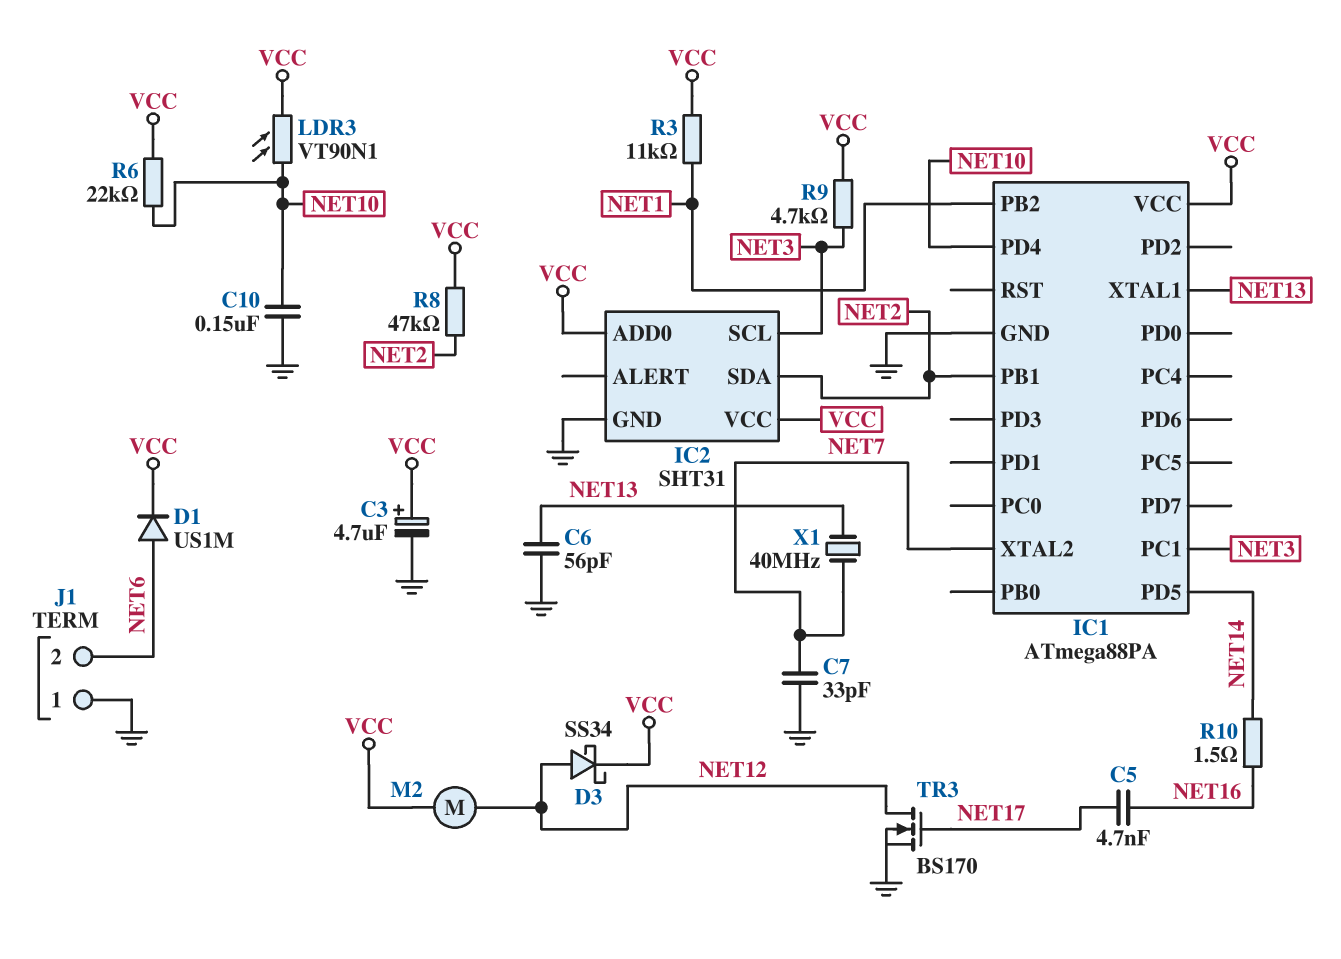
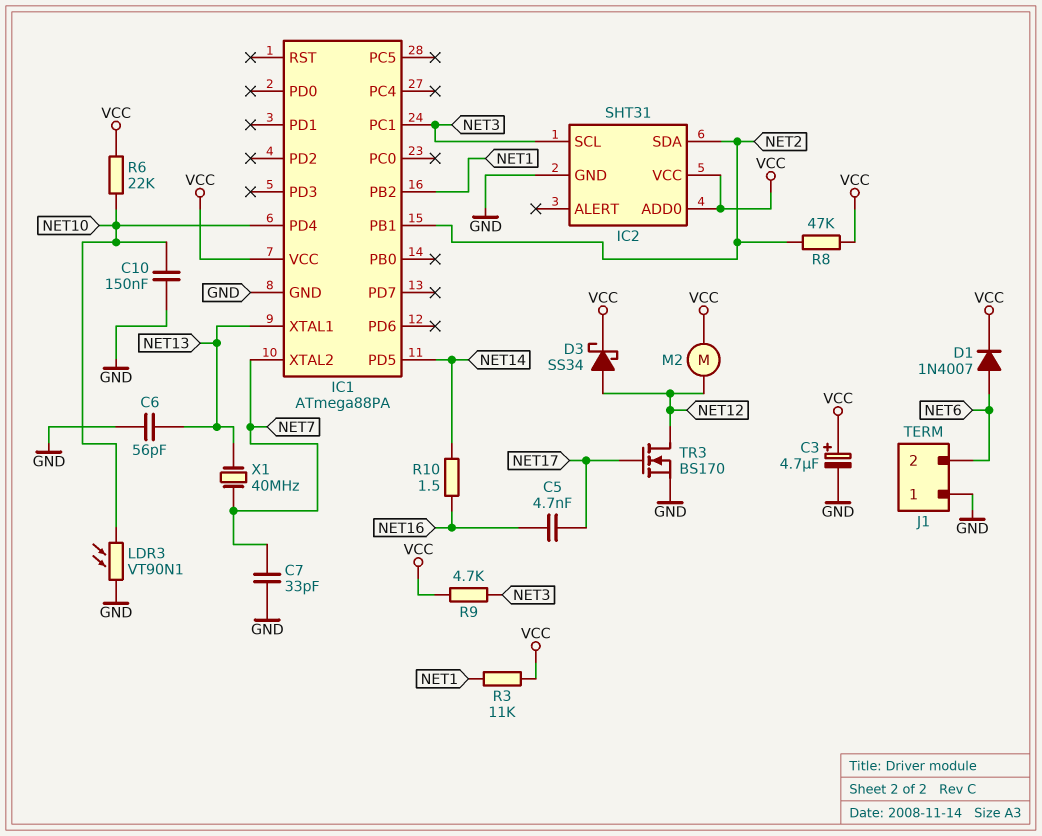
D1: diode US1M (A NET6, K VCC) -> diode 1N4007 (A NET6, K VCC)
LDR3: VT90N1 (NET10, VCC) -> VT90N1 (GND, NET10)

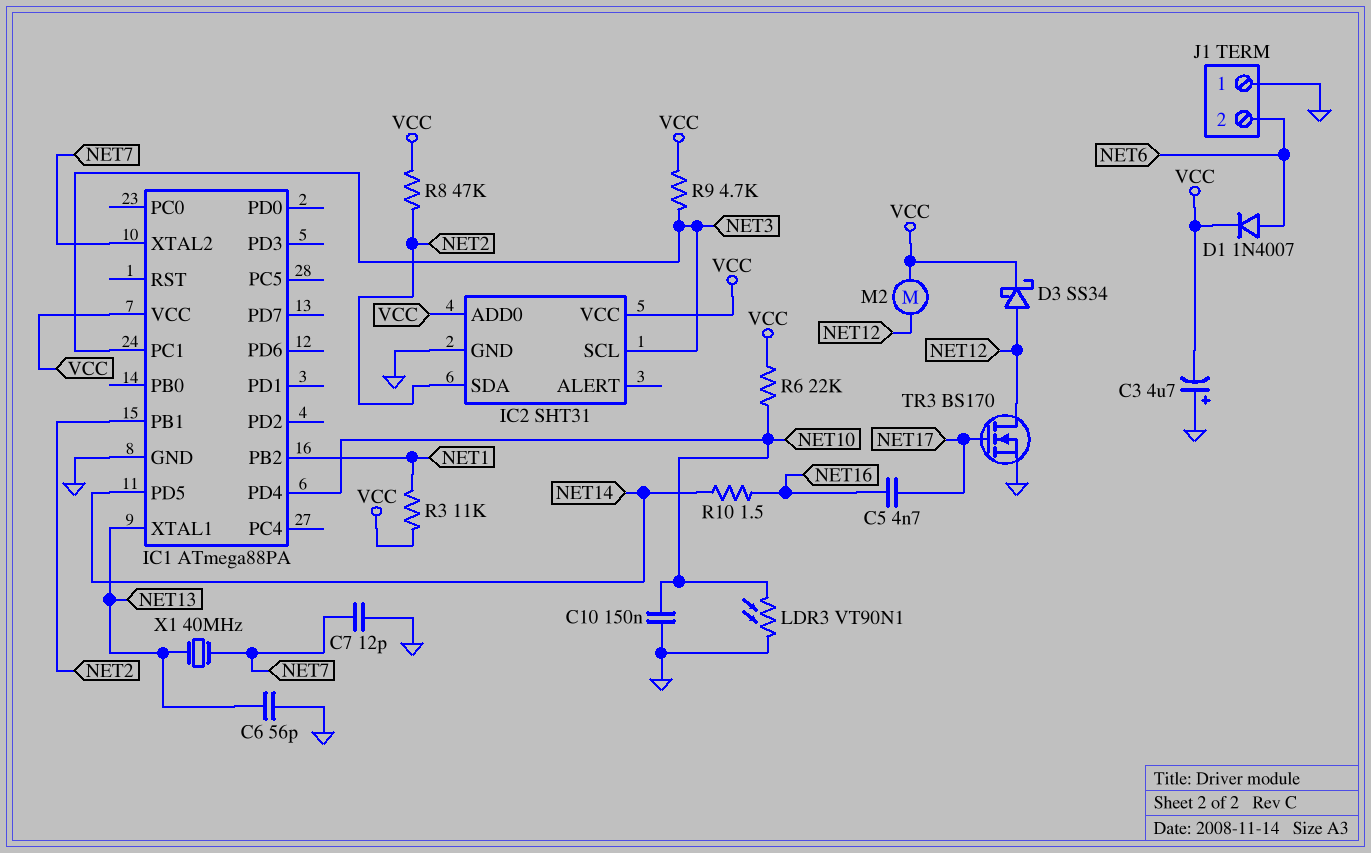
C3: 4.7uF (plus VCC, minus GND) -> 4.7uF (plus GND, minus VCC)
C7: 33pF (GND, NET7) -> 12pF (GND, NET7)

